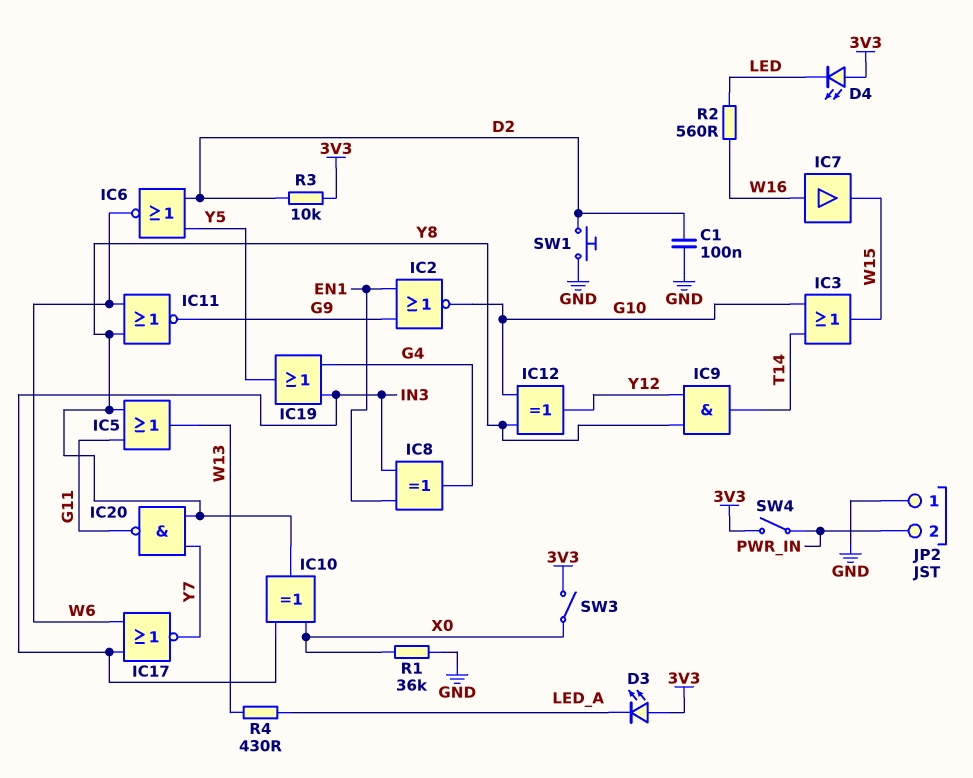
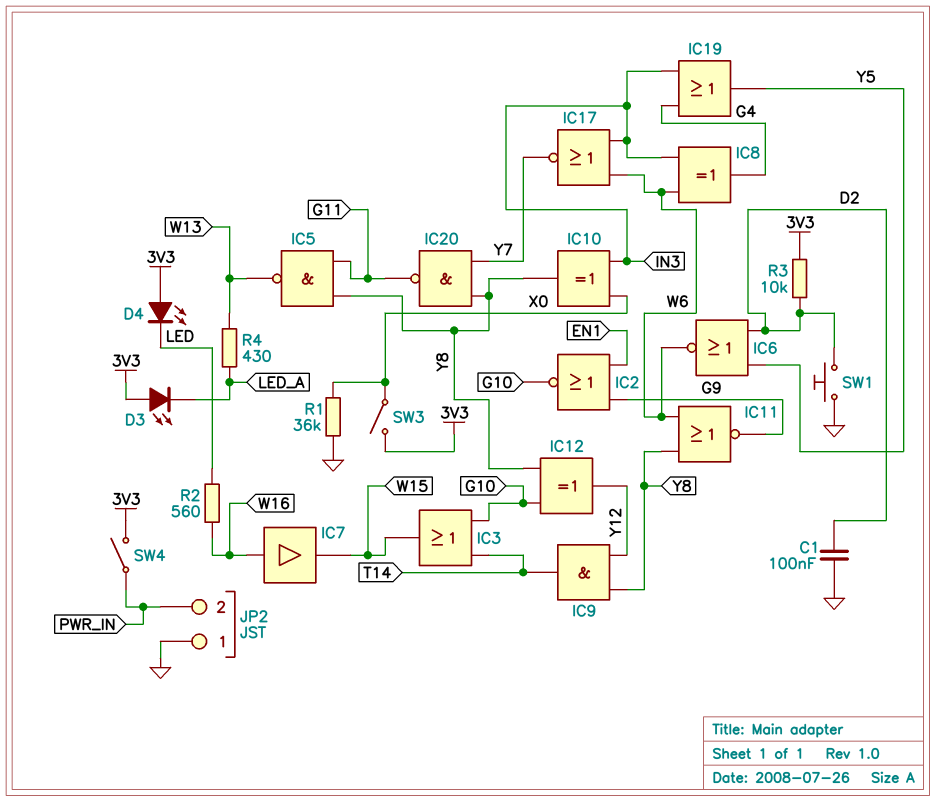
IC5: OR (in G11, in Y8, out W13) -> NAND (in G11, in Y8, out W13)
IC8: XOR (in EN1, in IN3, out G4) -> XOR (in IN3, in W6, out G4)

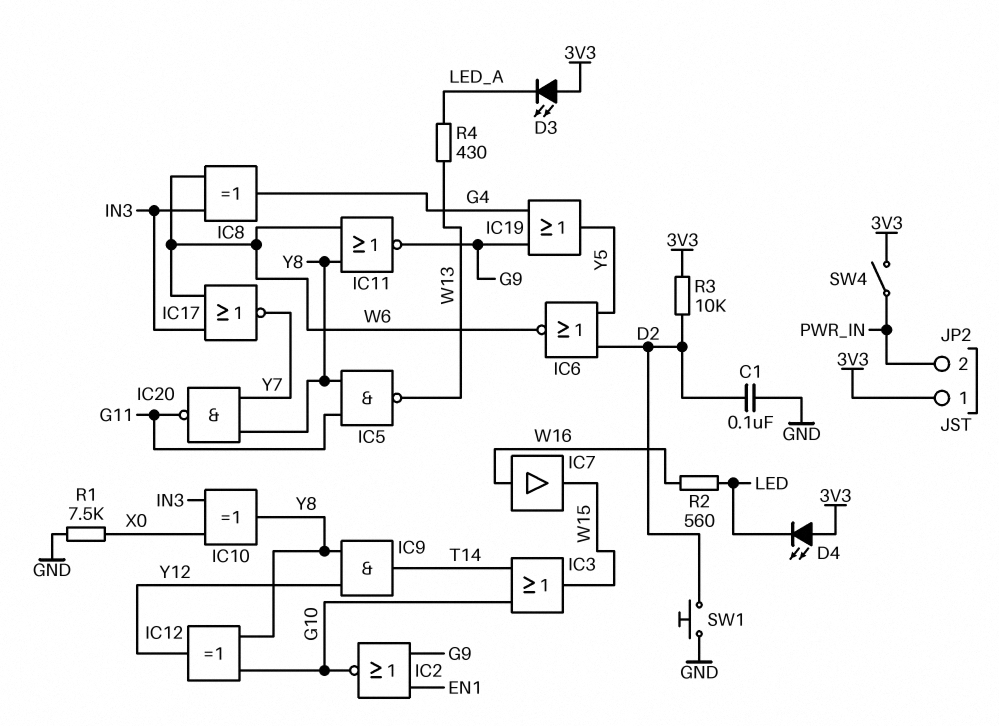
IC19: OR (in G4, in IN3, out Y5) -> OR (in G4, in G9, out Y5)
JP2 pin 1: GND -> 3V3
R1: 36k (GND, X0) -> 7.5k (GND, X0)
SW3: switch (3V3, X0) -> none

